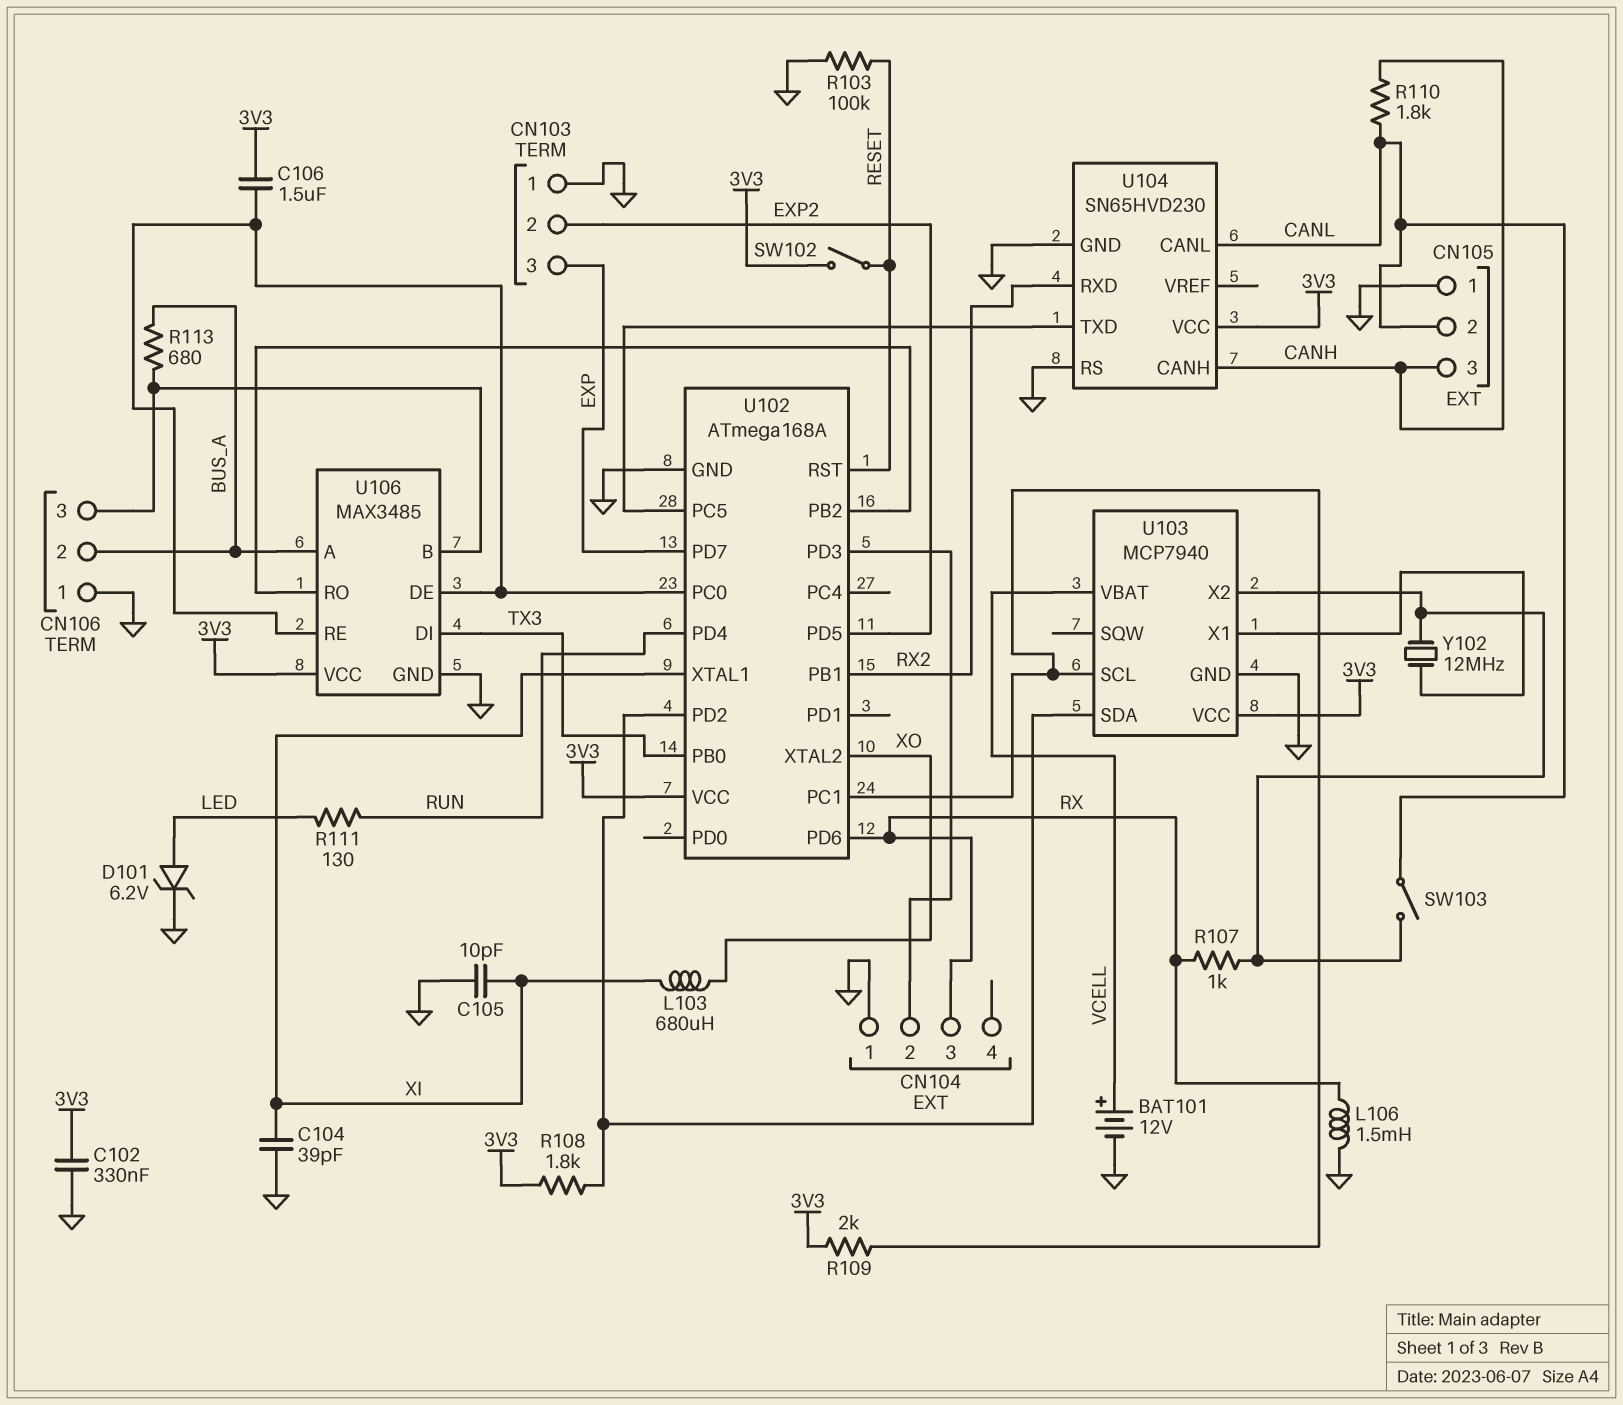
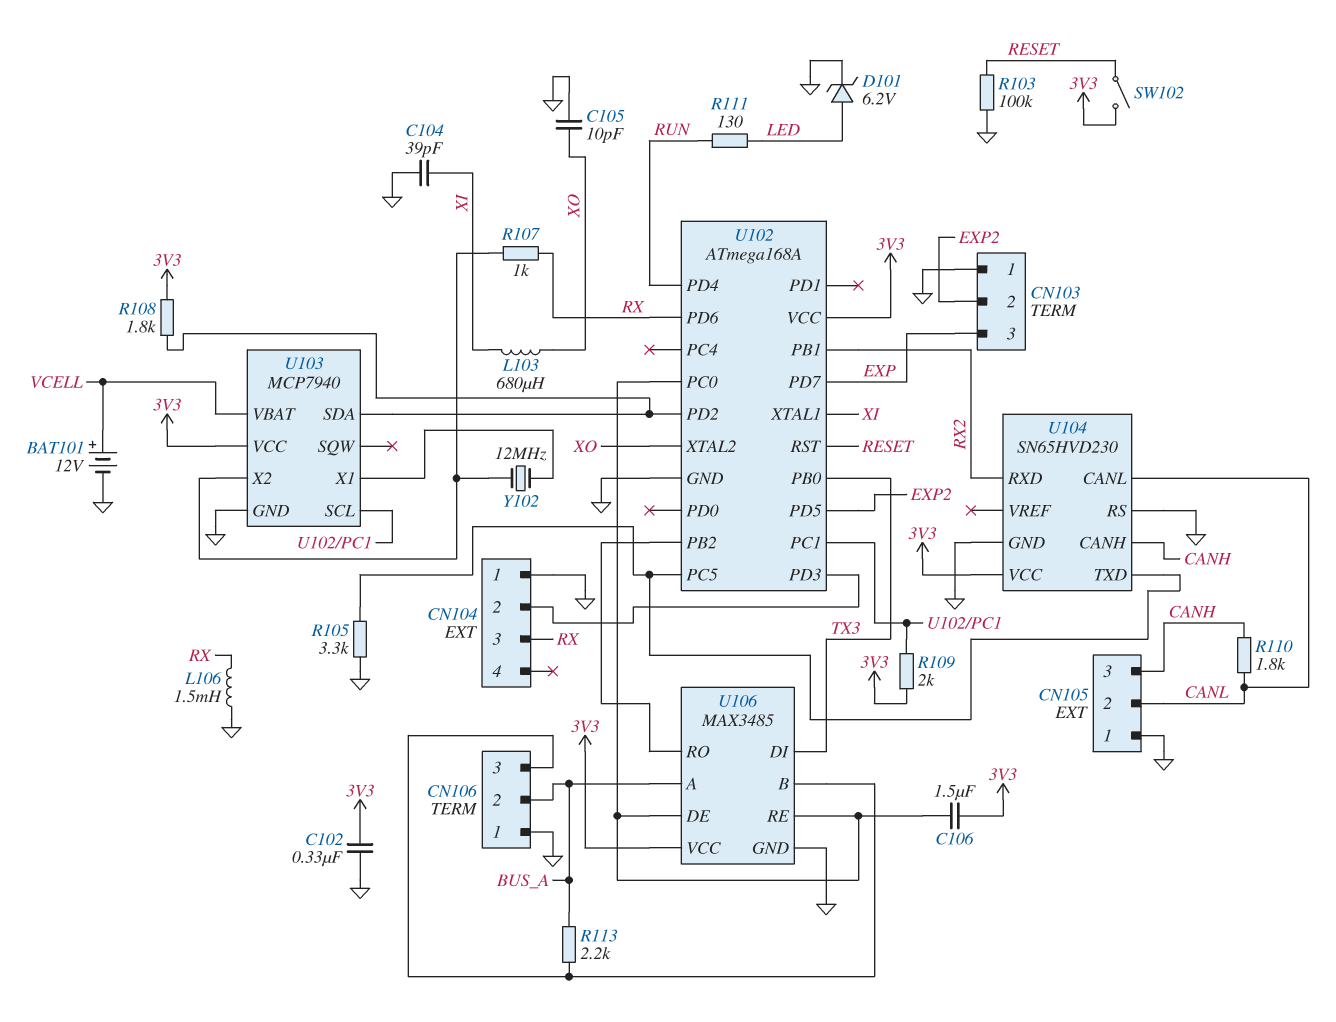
C105: 10pF (GND, XI) -> 10pF (GND, XO)
R105: none -> 3.3k (GND, U102/PC5)
R113: 680 (BUS_A, CN106/3) -> 2.2k (BUS_A, CN106/3)
SW103: switch (CANL, U103/X2) -> none

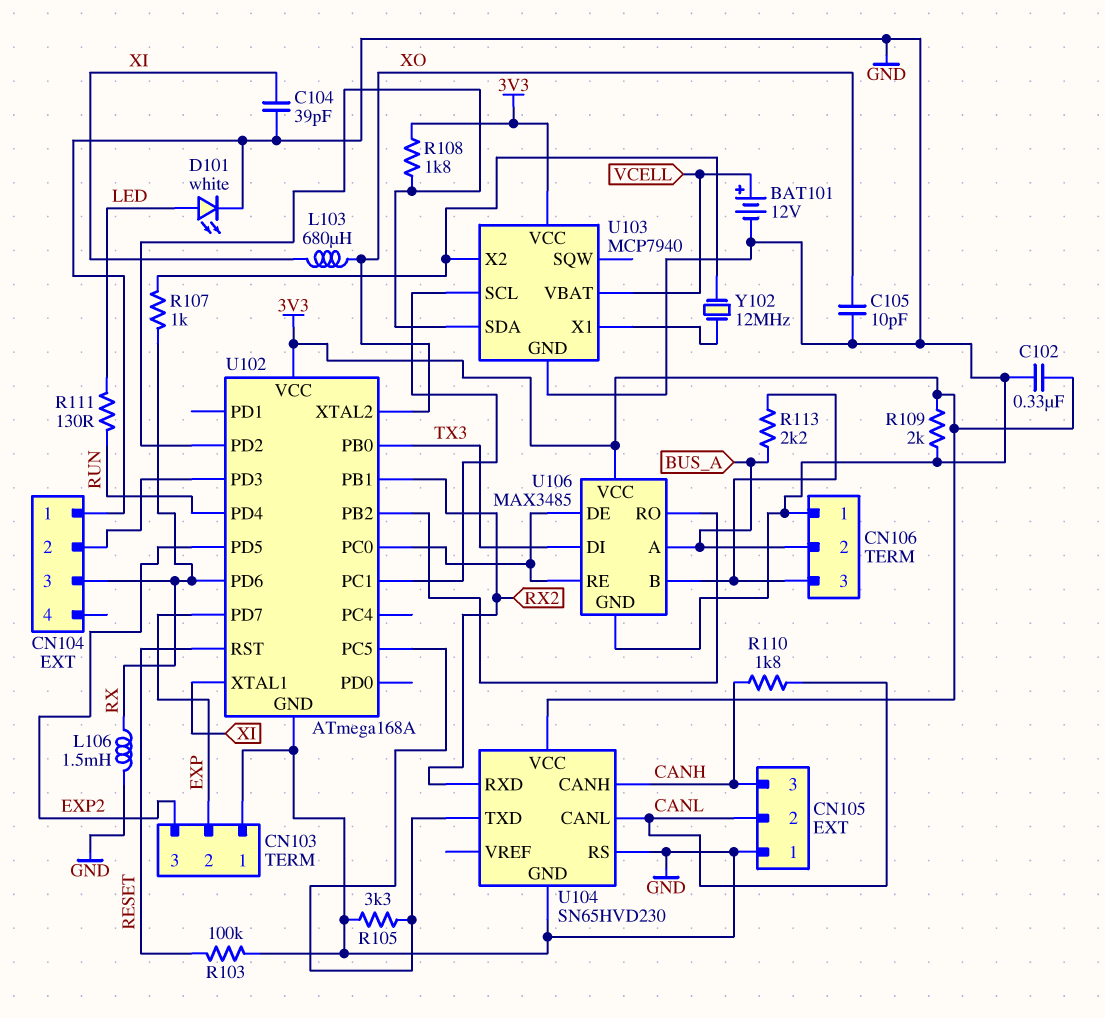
C106: 1.5uF (3V3, U102/PC0) -> none
CN103 pin 2: EXP2 -> EXP
CN103 pin 3: EXP -> EXP2
D101: zener 6.2V (A LED, K GND) -> LED white (A LED, K GND)
R109: 2k (3V3, U102/PC1) -> 2k (3V3, GND)
SW102: switch (3V3, RESET) -> none

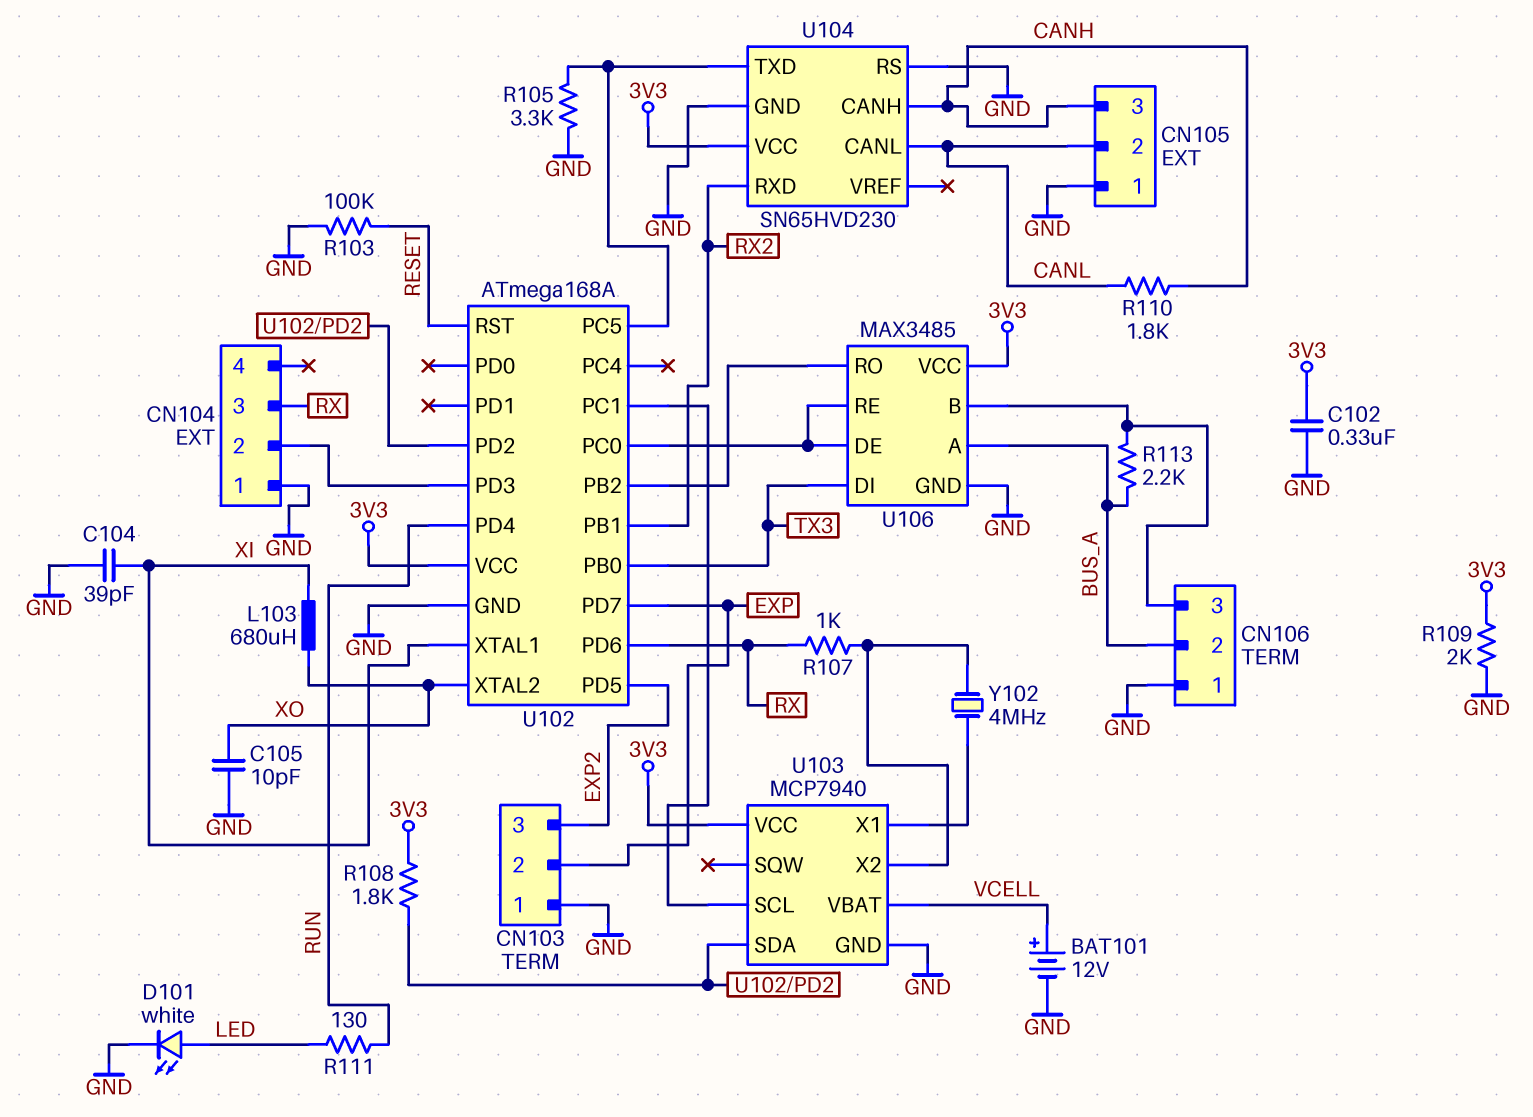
L106: 1.5mH (GND, RX) -> none
Y102: 12MHz (U103/X1, U103/X2) -> 4MHz (U103/X1, U103/X2)

